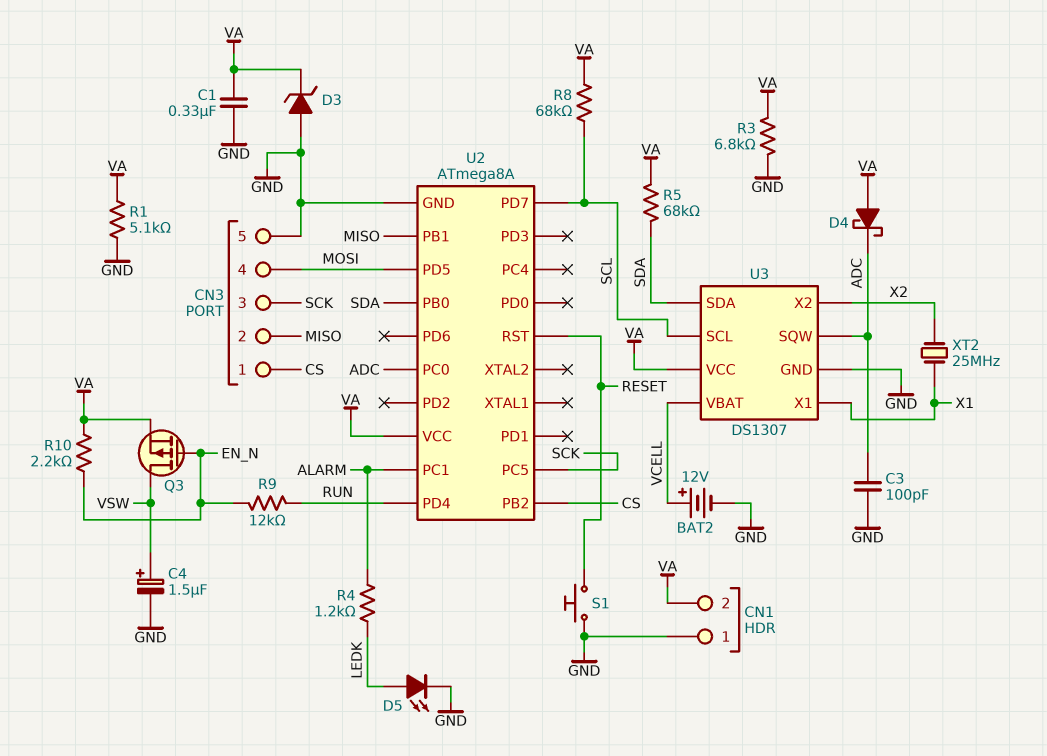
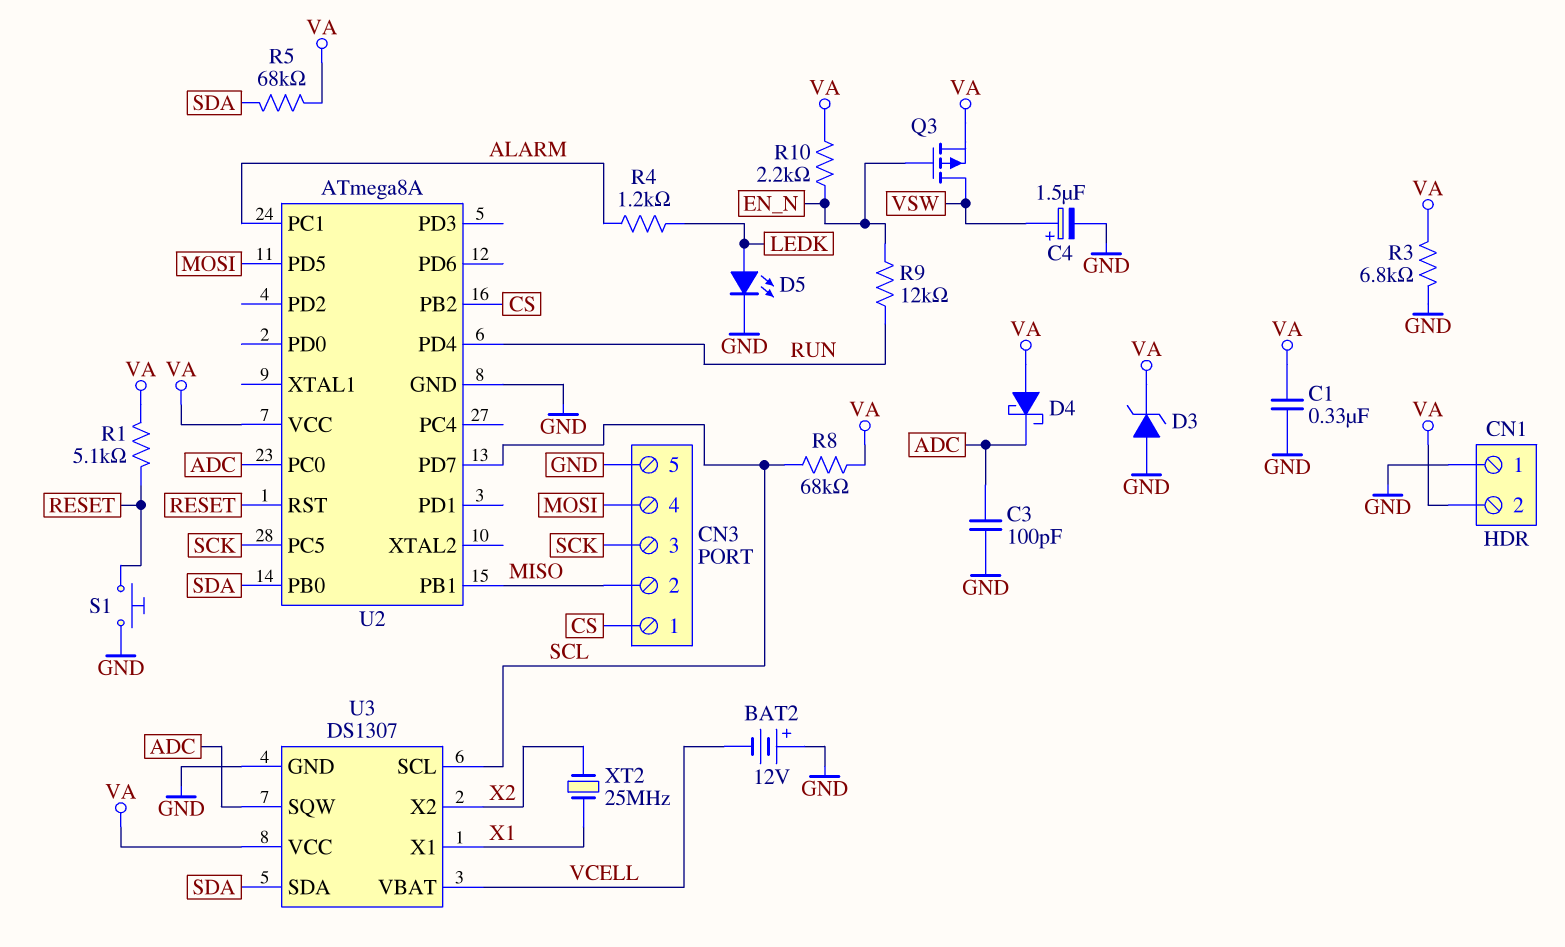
BAT2: 12V (plus VCELL, minus GND) -> 12V (plus GND, minus VCELL)
R1: 5.1k (GND, VA) -> 5.1k (RESET, VA)

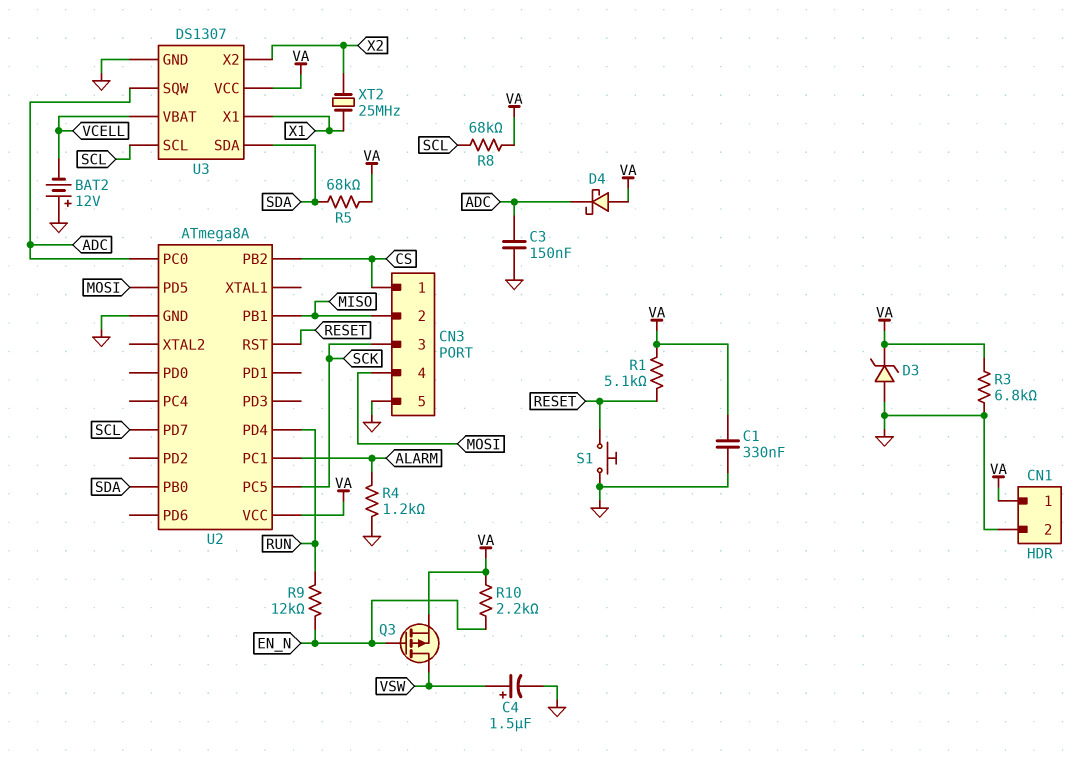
C3: 100pF (ADC, GND) -> 150nF (ADC, GND)
CN1 pin 1: GND -> VA
CN1 pin 2: VA -> GND
D5: LED (A LEDK, K GND) -> none
R4: 1.2k (ALARM, LEDK) -> 1.2k (ALARM, GND)

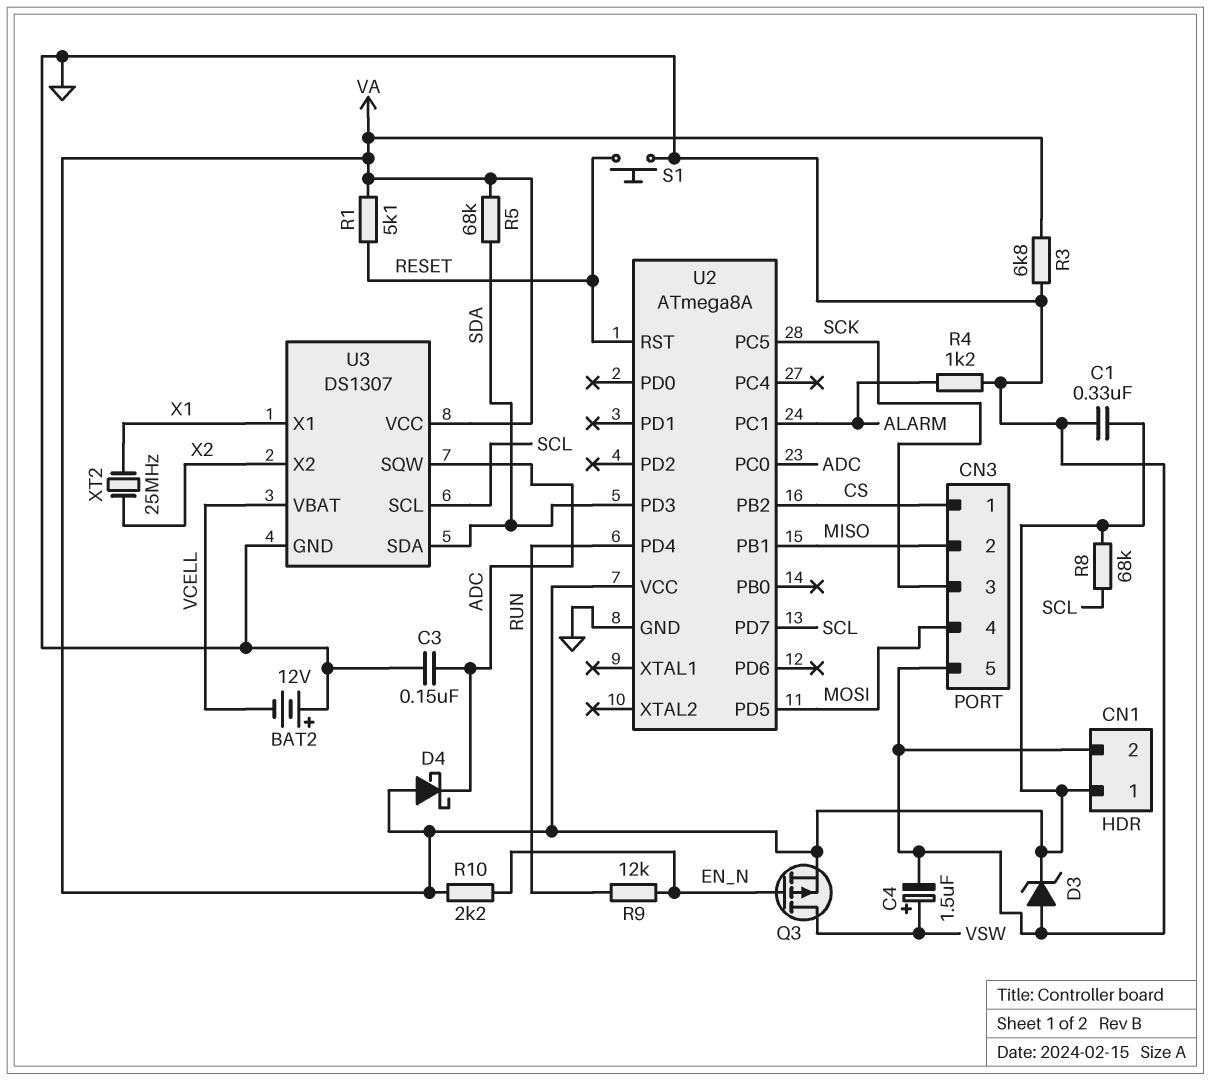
U2 pin PB0: SDA -> none
U2 pin PD3: none -> SDA

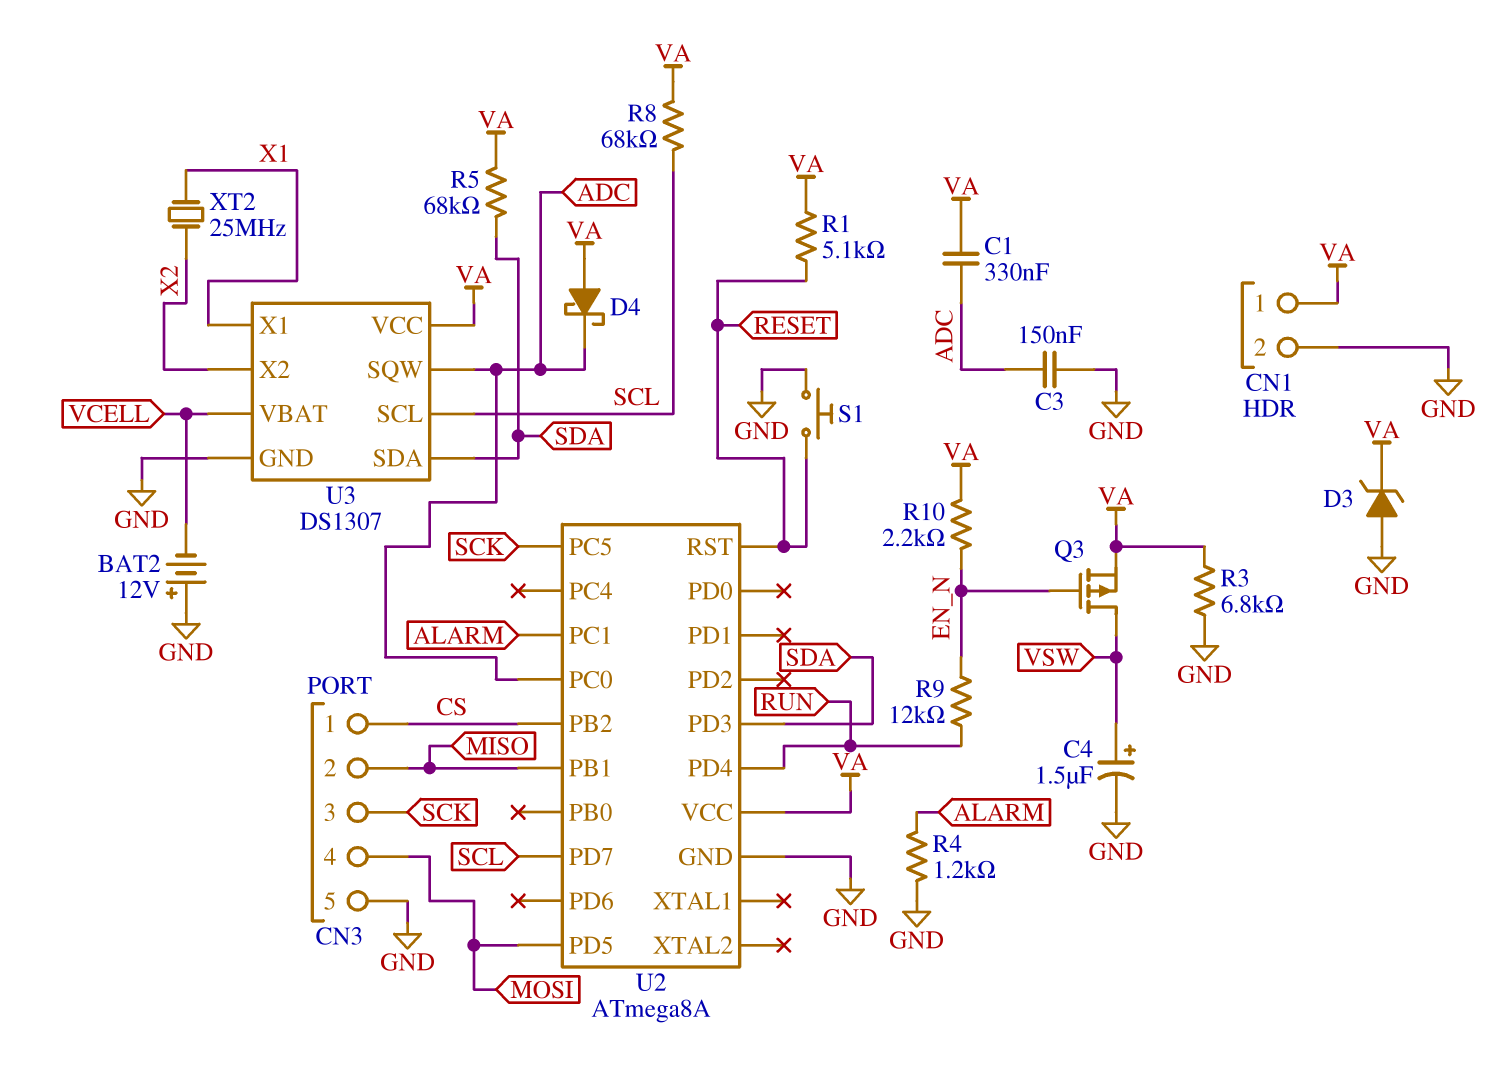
C1: 330nF (GND, VA) -> 330nF (ADC, VA)

